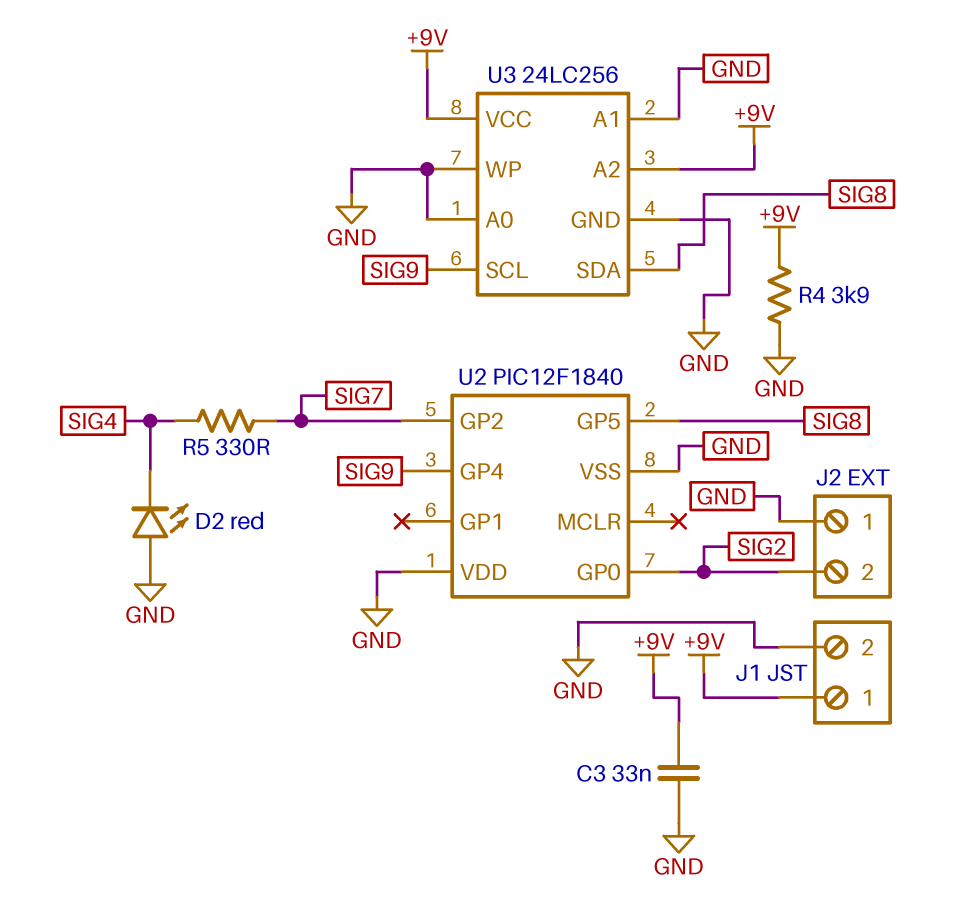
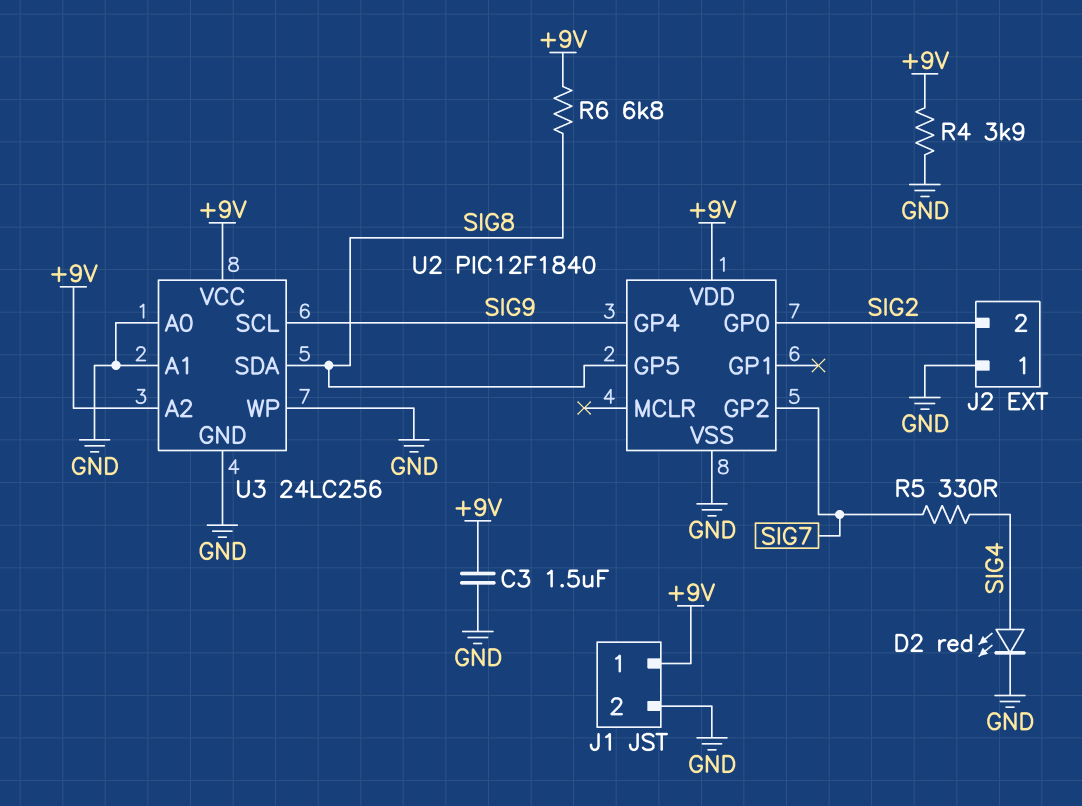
C3: 33nF (+9V, GND) -> 1.5uF (+9V, GND)
D2: LED red (A GND, K SIG4) -> LED red (A SIG4, K GND)
R6: none -> 6.8k (+9V, SIG8)
U2 pin VDD: GND -> +9V

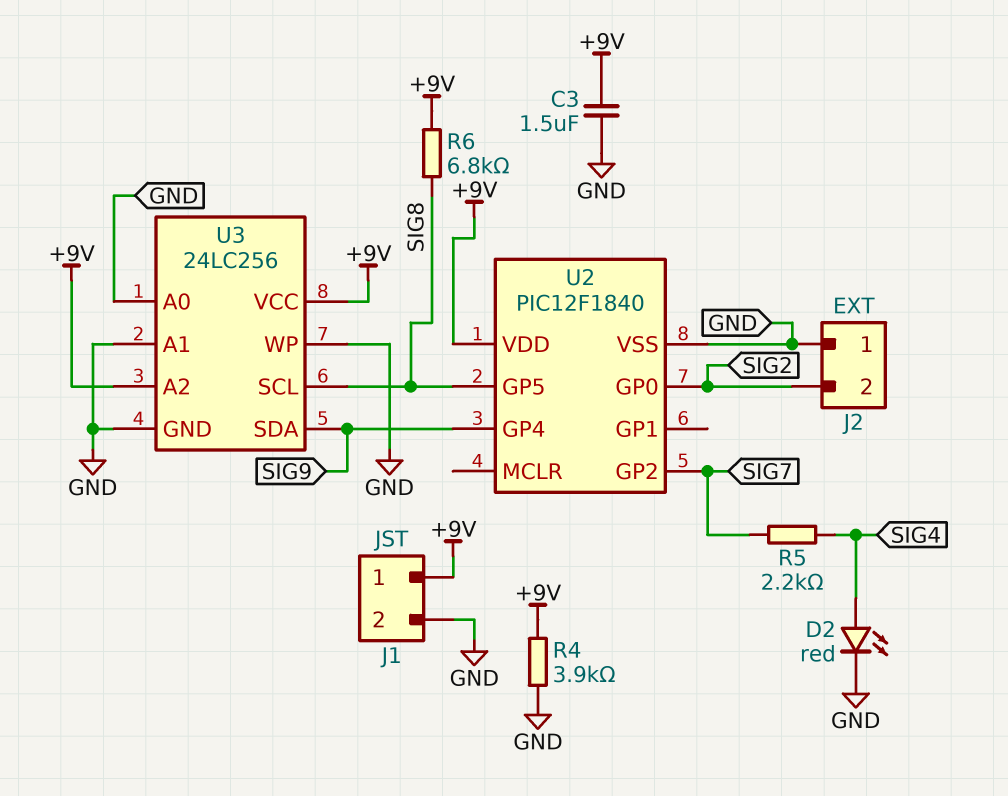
R5: 330 (SIG4, SIG7) -> 2.2k (SIG4, SIG7)
U3 pin SCL: SIG9 -> SIG8
U3 pin SDA: SIG8 -> SIG9

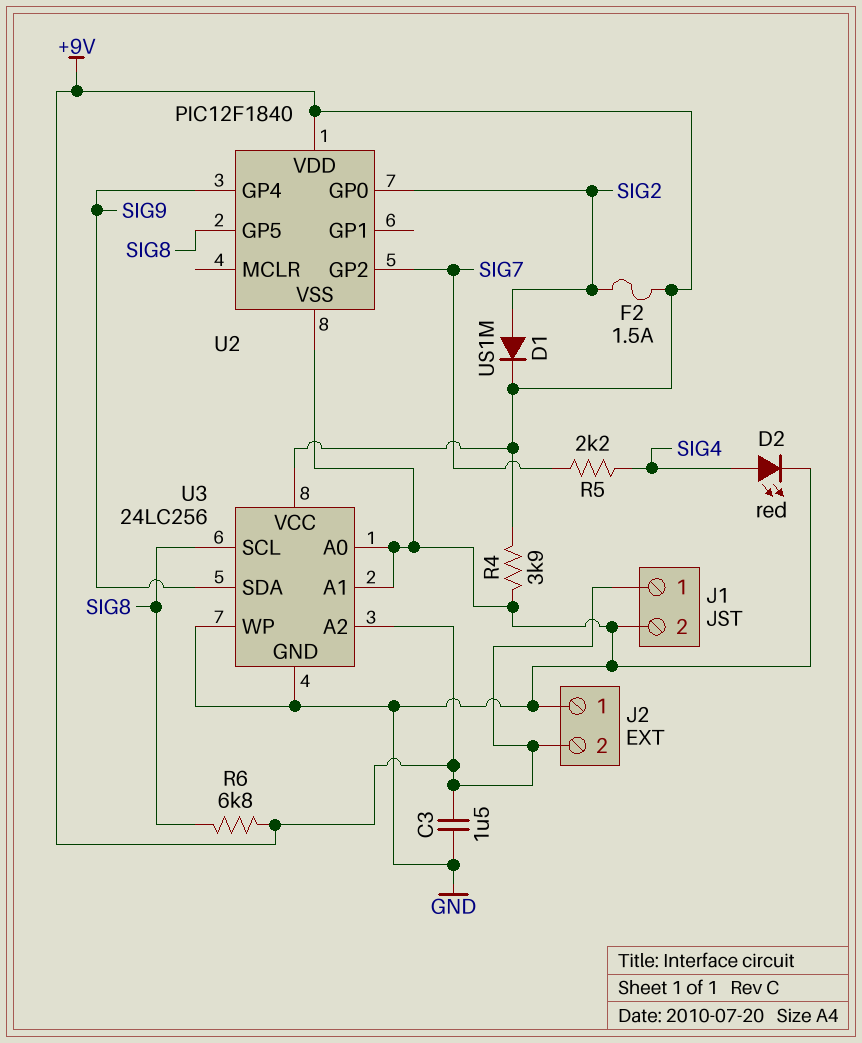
D1: none -> diode US1M (A SIG2, K +9V)
F2: none -> 1.5A (+9V, SIG2)
J2 pin 2: SIG2 -> +9V

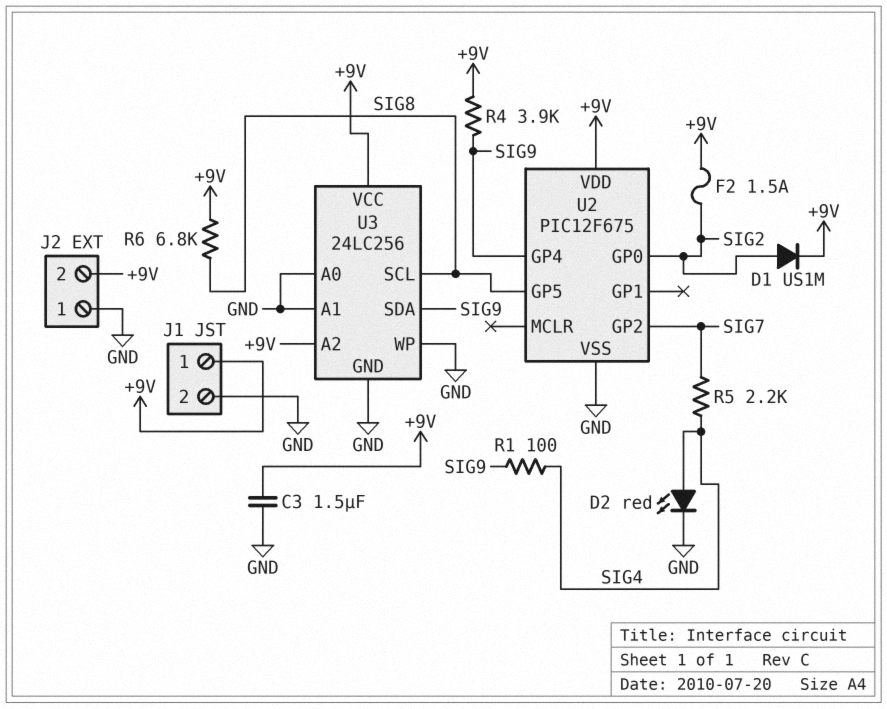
R1: none -> 100 (SIG4, SIG9)
R4: 3.9k (+9V, GND) -> 3.9k (+9V, SIG9)
U2: PIC12F1840 -> PIC12F675

